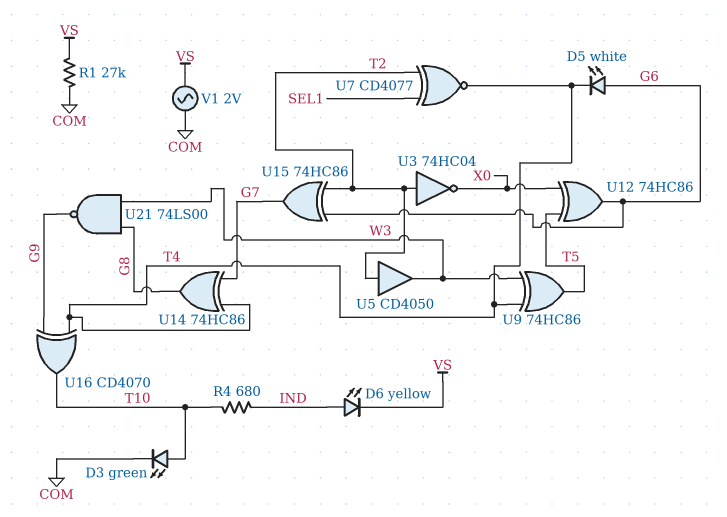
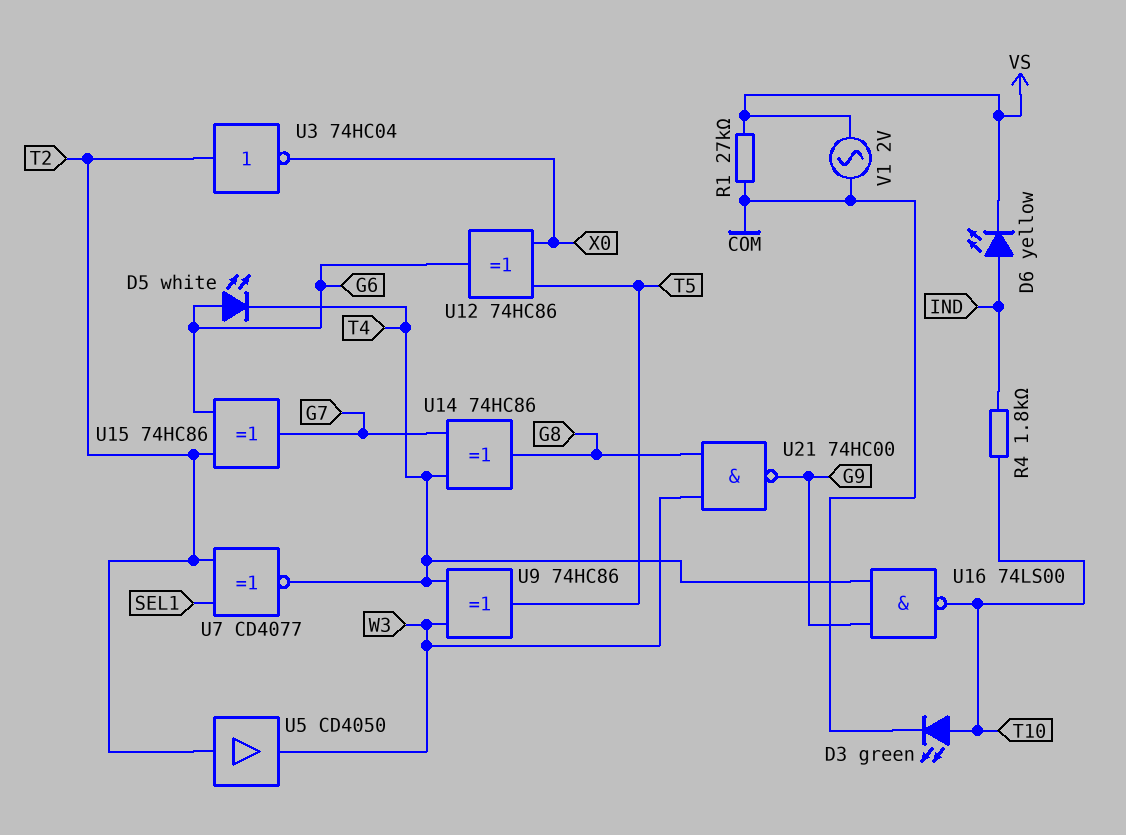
R4: 680 (IND, T10) -> 1.8k (IND, T10)
U16: XOR CD4070 (in G9, in T4, out T10) -> NAND 74LS00 (in G9, in T4, out T10)
U21: NAND 74LS00 (in G8, in W3, out G9) -> NAND 74HC00 (in G8, in W3, out G9)

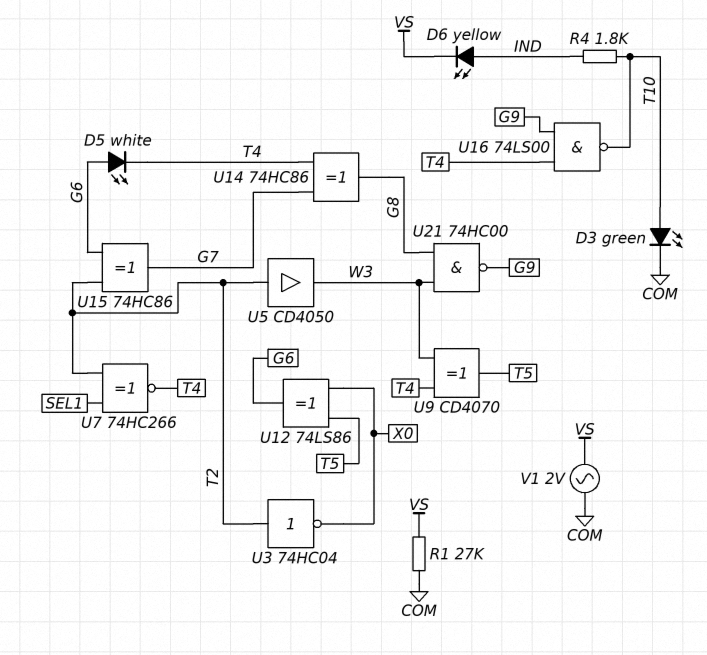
U7: XNOR CD4077 (in SEL1, in T2, out T4) -> XNOR 74HC266 (in SEL1, in T2, out T4)
U9: XOR 74HC86 (in T4, in W3, out T5) -> XOR CD4070 (in T4, in W3, out T5)
U12: XOR 74HC86 (in T5, in X0, out G6) -> XOR 74LS86 (in T5, in X0, out G6)

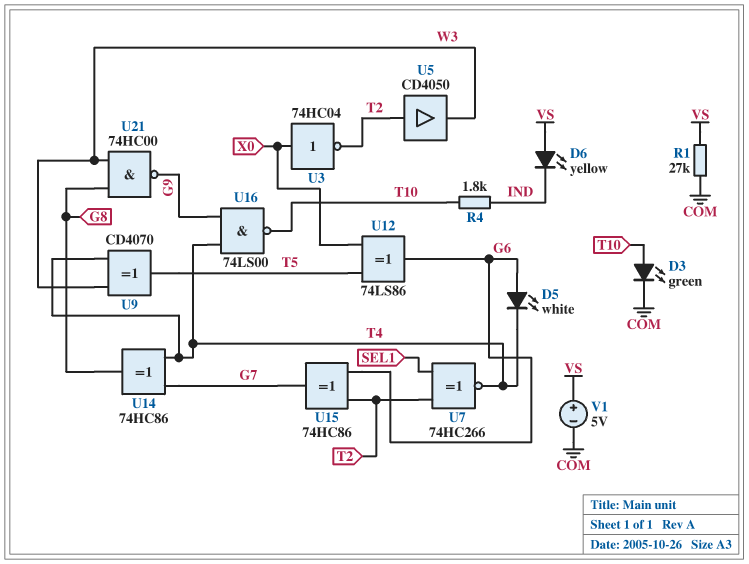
D6: LED yellow (A IND, K VS) -> LED yellow (A VS, K IND)
U3: NOT 74HC04 (in T2, out X0) -> NOT 74HC04 (in X0, out T2)
V1: AC 2V (COM, VS) -> 5V (plus VS, minus COM)

